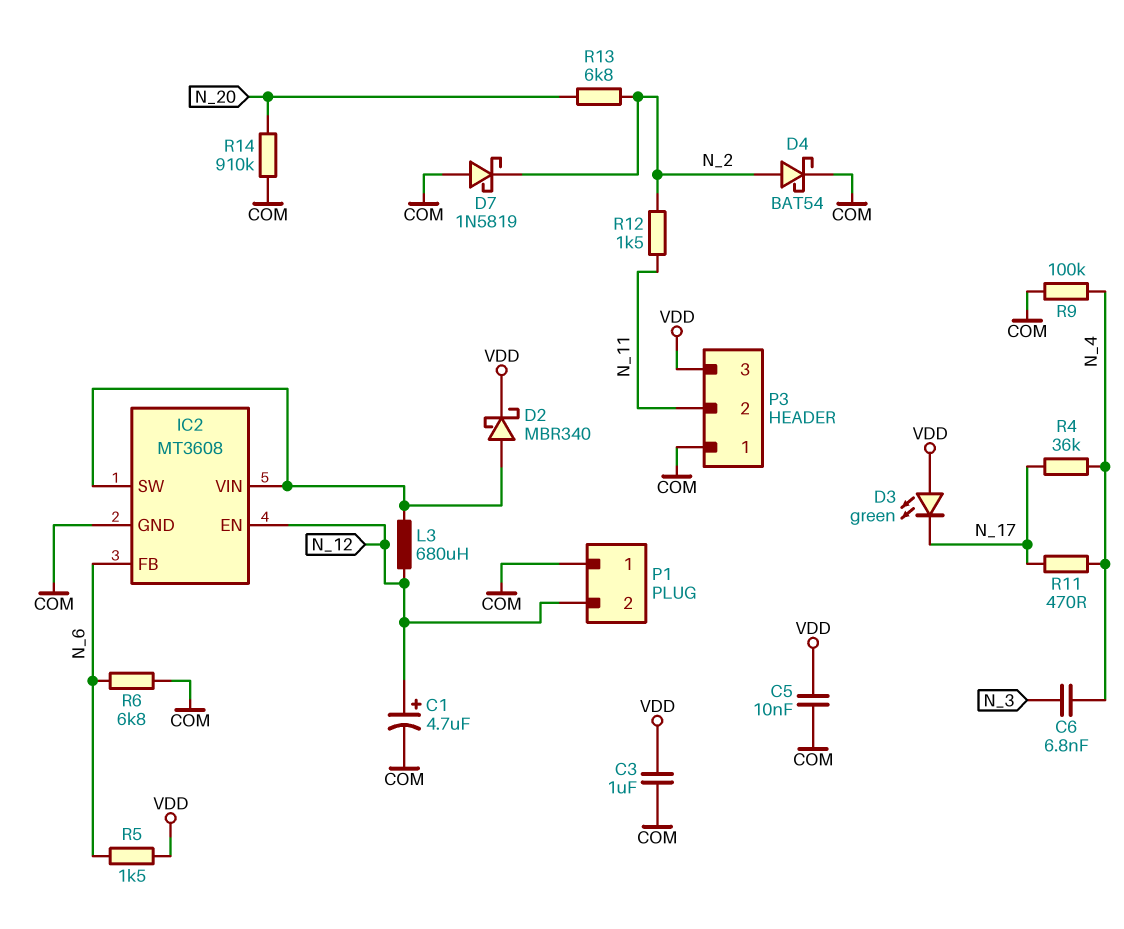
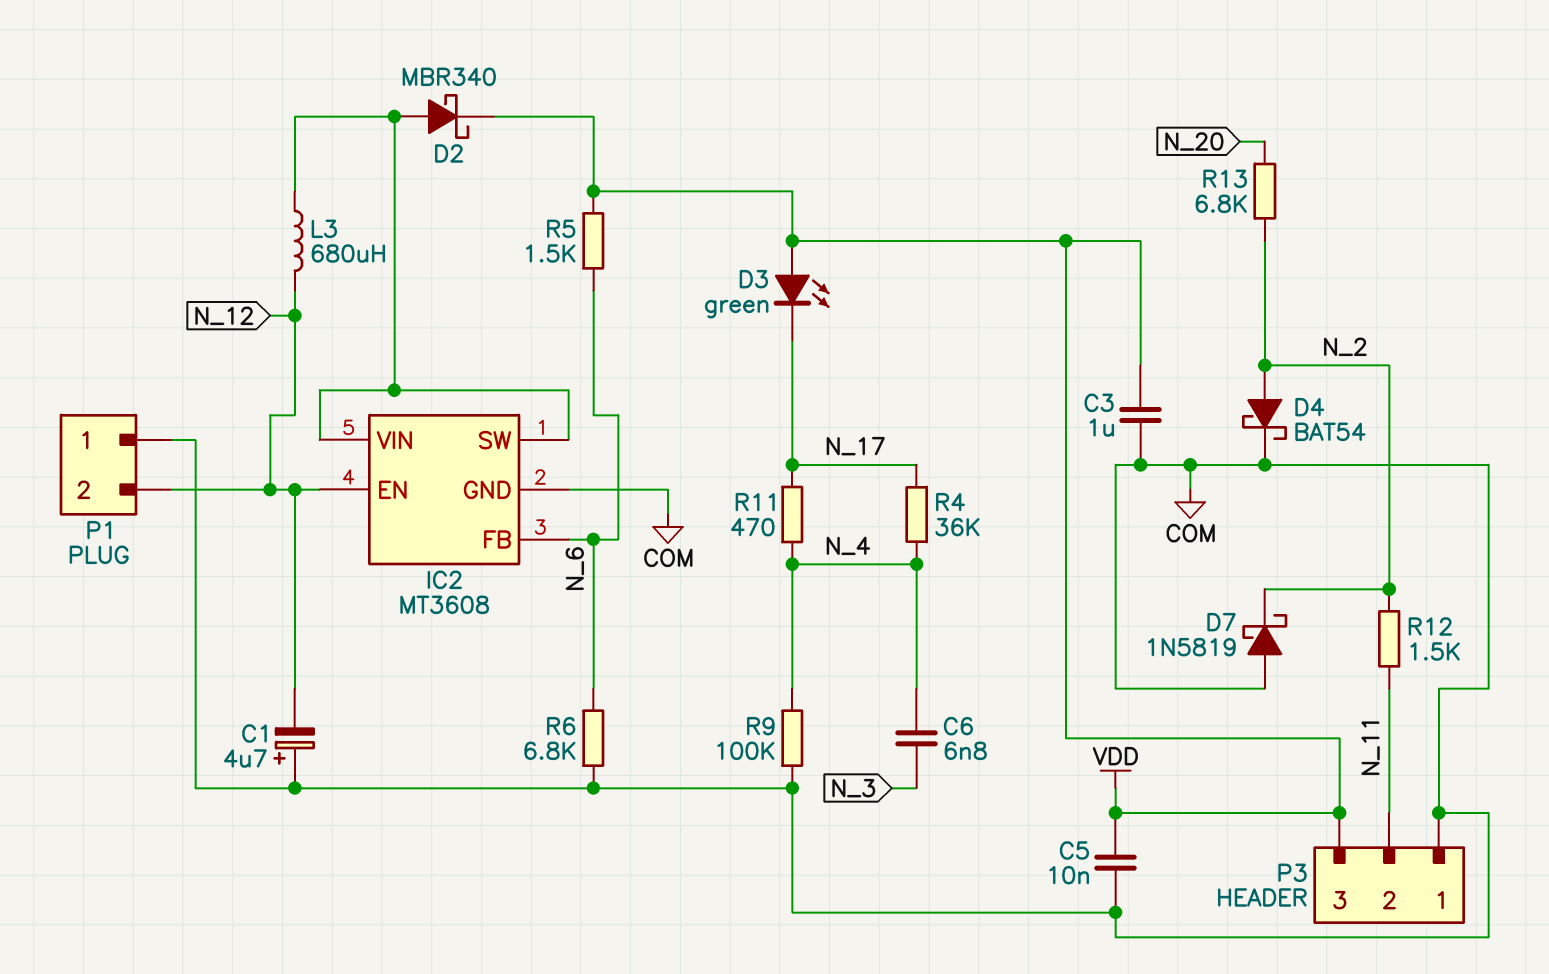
C1: 4.7uF (plus N_12, minus COM) -> 4.7uF (plus COM, minus N_12)
R14: 910k (COM, N_20) -> none

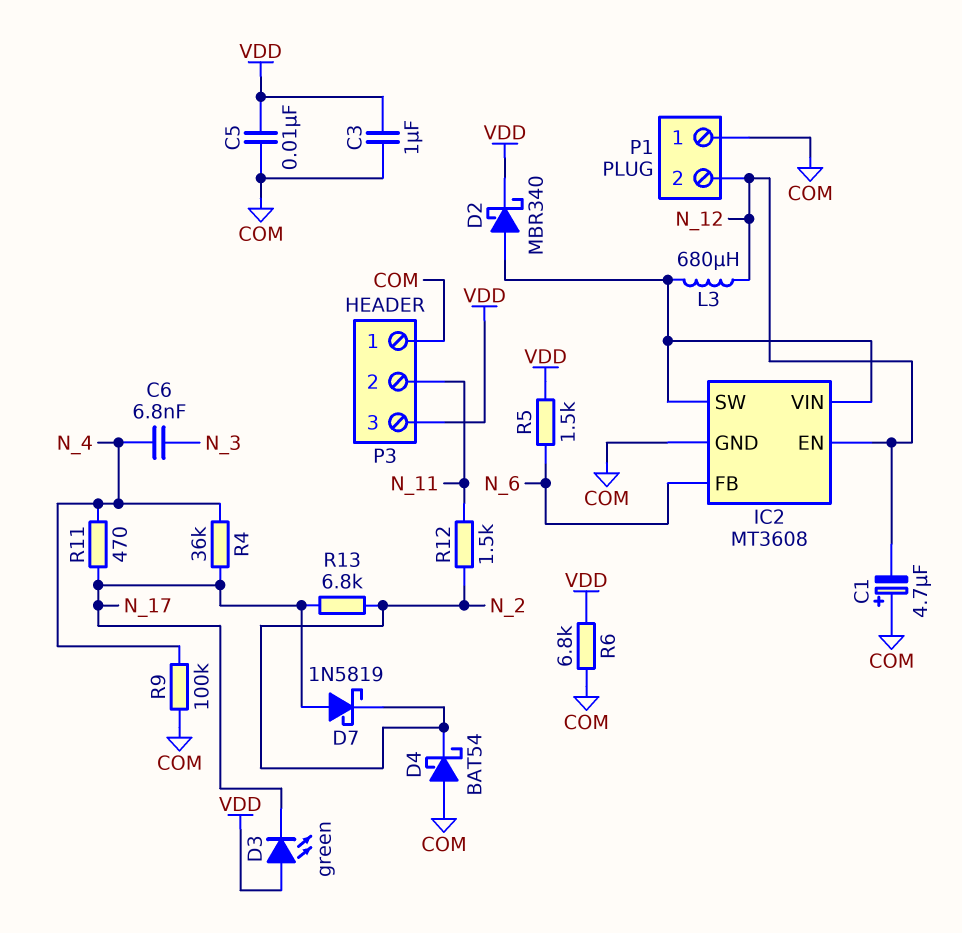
D4: schottky BAT54 (A N_2, K COM) -> schottky BAT54 (A COM, K N_2)
D7: schottky 1N5819 (A COM, K N_2) -> schottky 1N5819 (A N_17, K N_2)
R6: 6.8k (COM, N_6) -> 6.8k (COM, VDD)
R13: 6.8k (N_2, N_20) -> 6.8k (N_2, N_17)

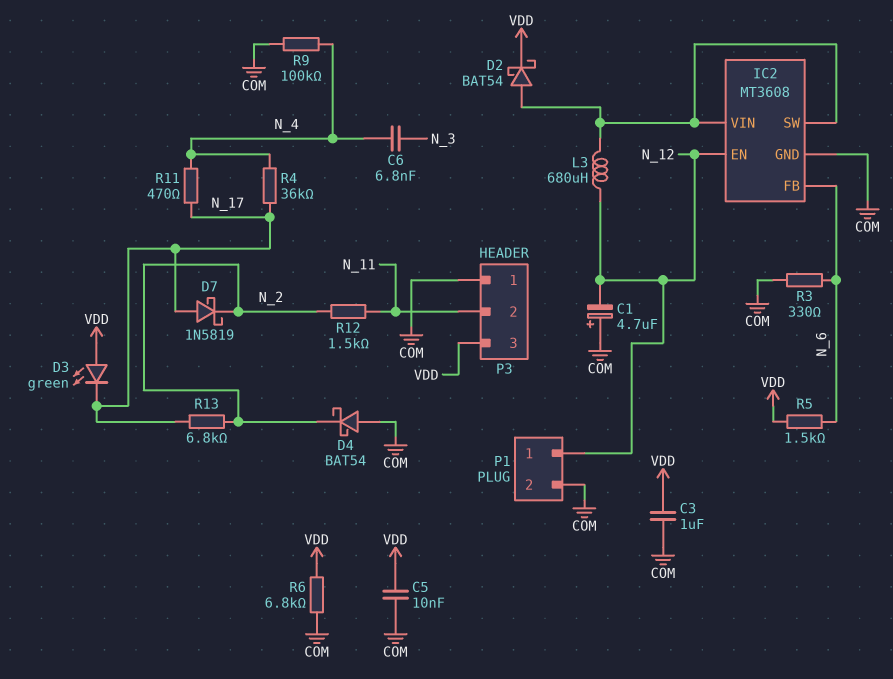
D2: schottky MBR340 (A IC2/SW, K VDD) -> schottky BAT54 (A IC2/SW, K VDD)
P1 pin 1: COM -> N_12
P1 pin 2: N_12 -> COM
R3: none -> 330 (COM, N_6)

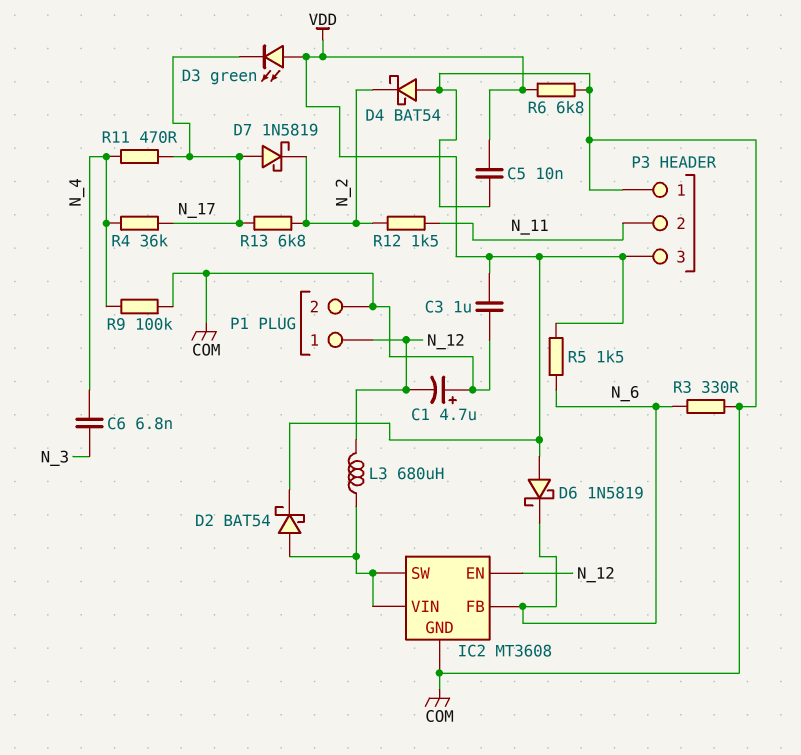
D6: none -> schottky 1N5819 (A VDD, K N_6)

